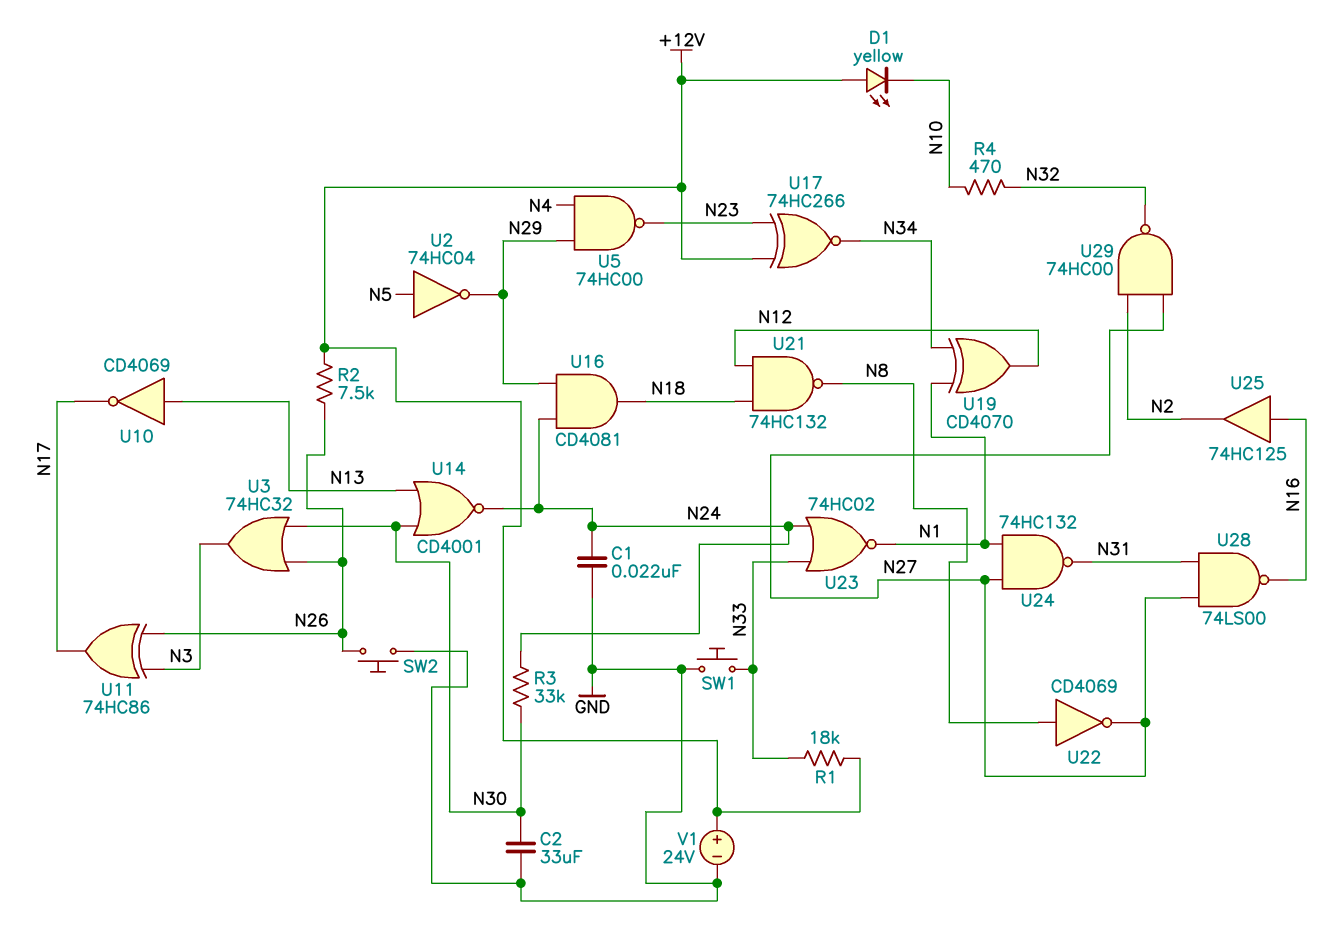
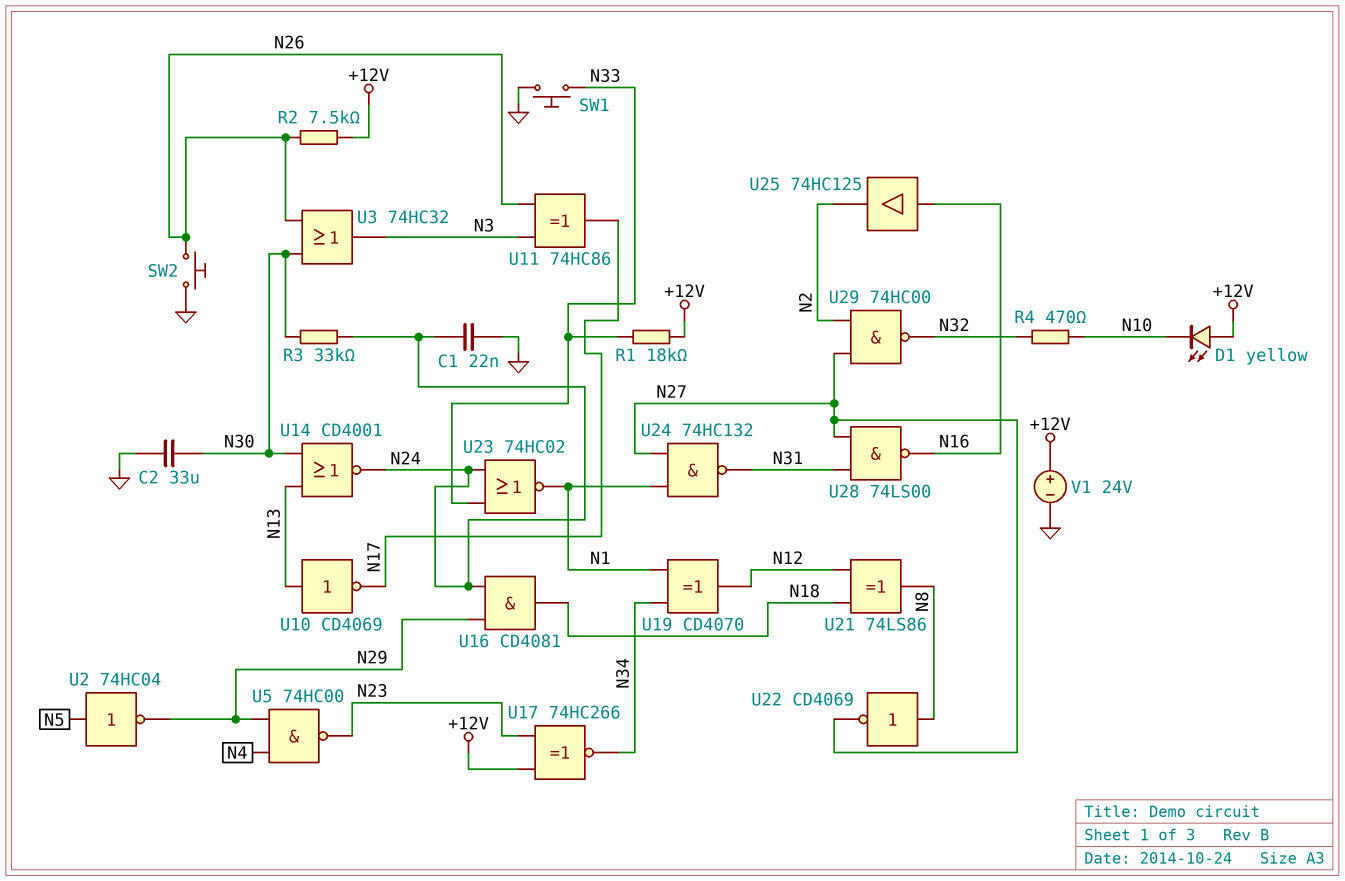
U21: NAND 74HC132 (in N12, in N18, out N8) -> XOR 74LS86 (in N12, in N18, out N8)

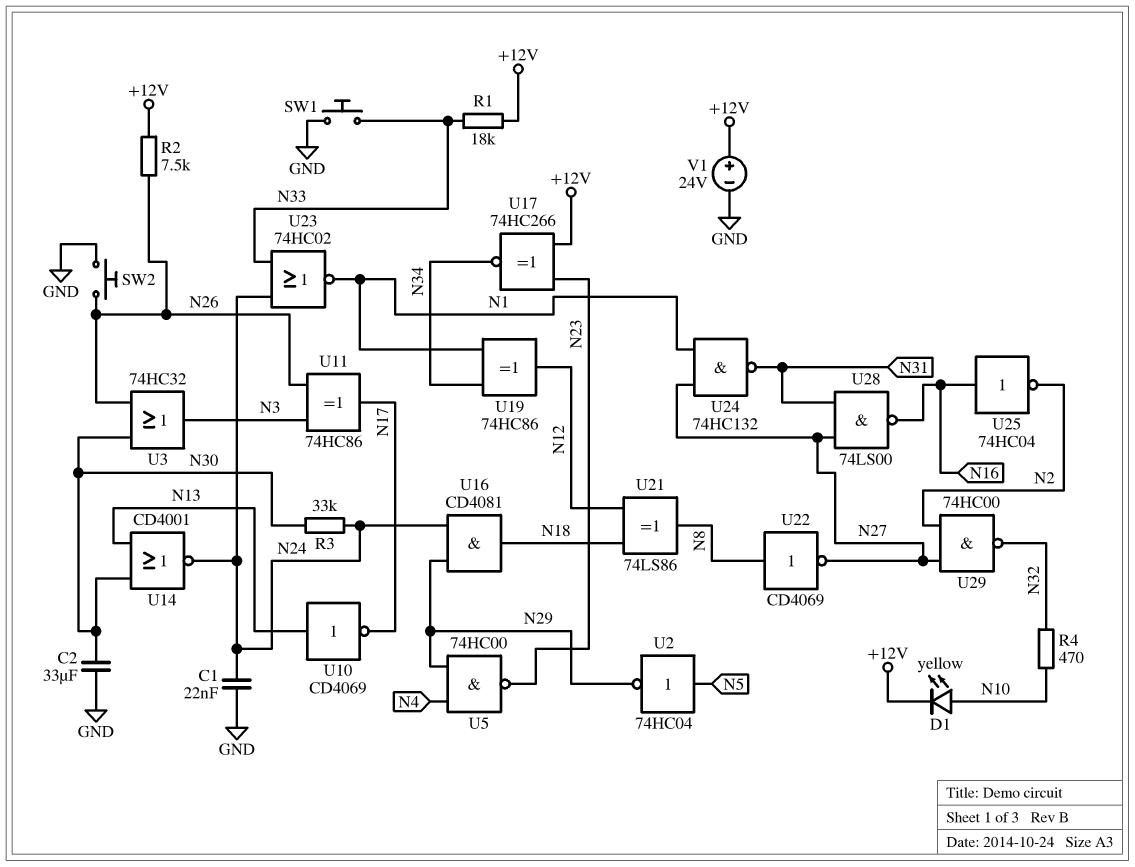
D1: LED yellow (A +12V, K N10) -> LED yellow (A N10, K +12V)
U19: XOR CD4070 (in N1, in N34, out N12) -> XOR 74HC86 (in N1, in N34, out N12)
U25: buffer 74HC125 (in N16, out N2) -> NOT 74HC04 (in N16, out N2)

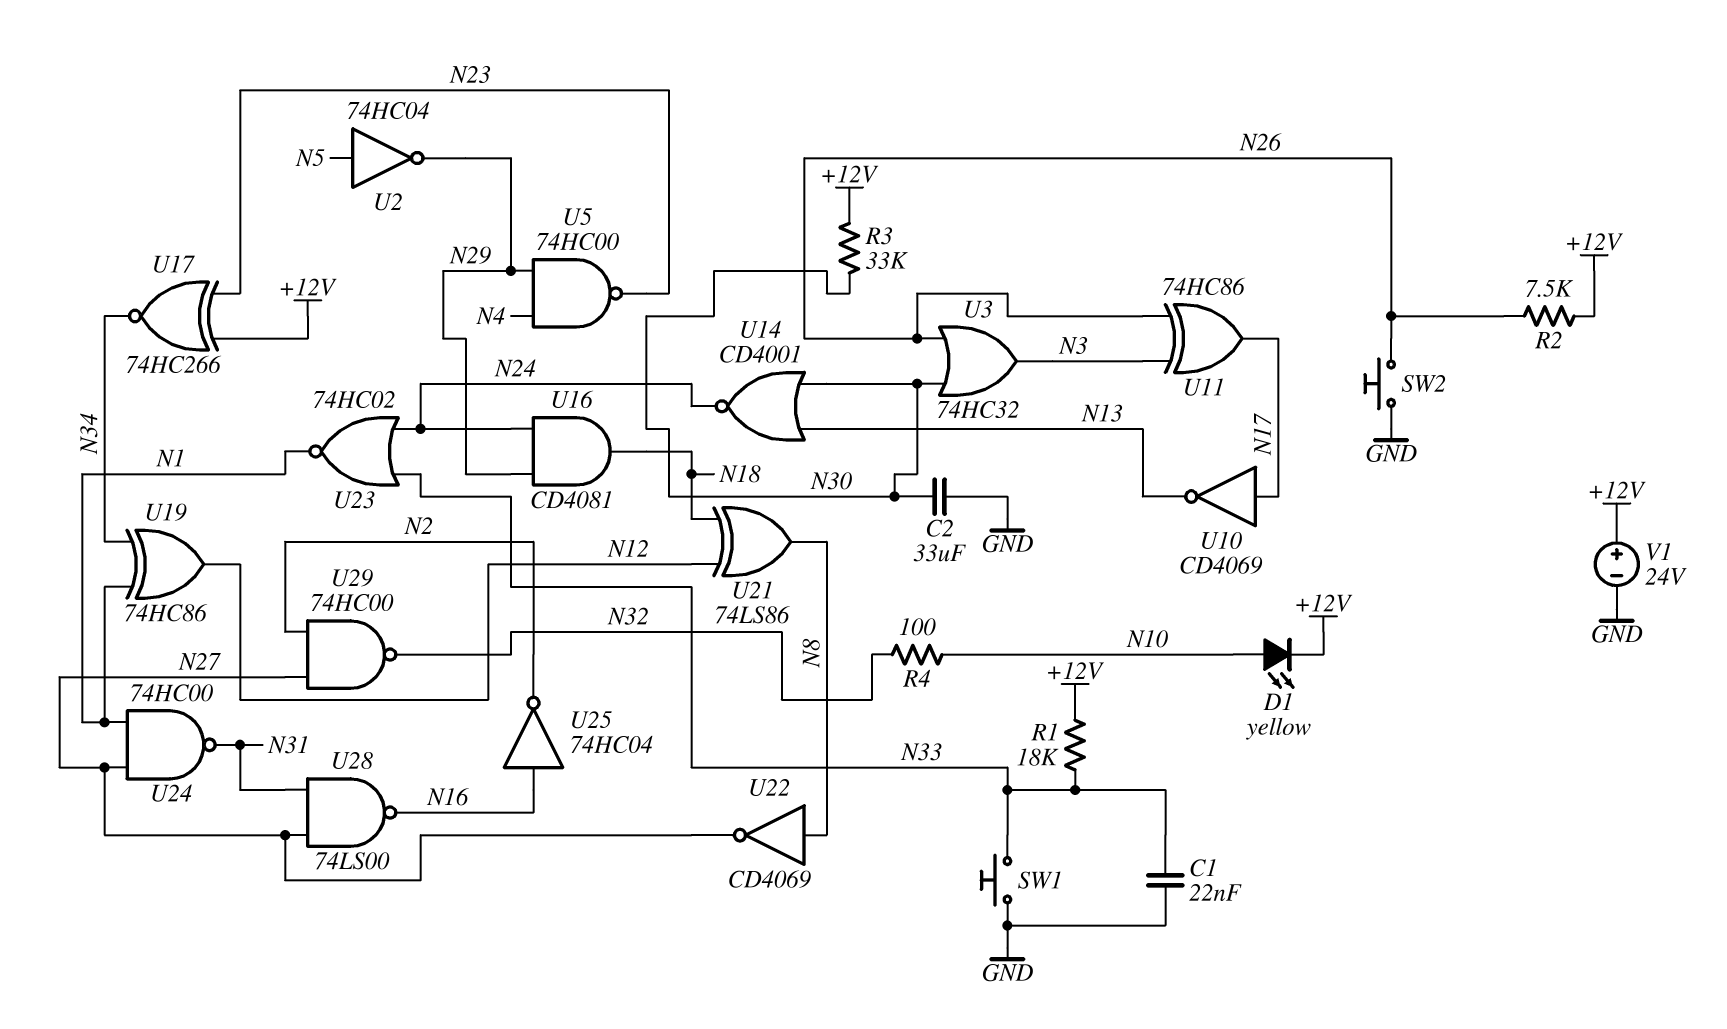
C1: 22nF (GND, N24) -> 22nF (GND, N33)
R3: 33k (N24, N30) -> 33k (+12V, N30)
R4: 470 (N10, N32) -> 100 (N10, N32)
U10: NOT CD4069 (in N13, out N17) -> NOT CD4069 (in N17, out N13)
U24: NAND 74HC132 (in N1, in N27, out N31) -> NAND 74HC00 (in N1, in N27, out N31)

